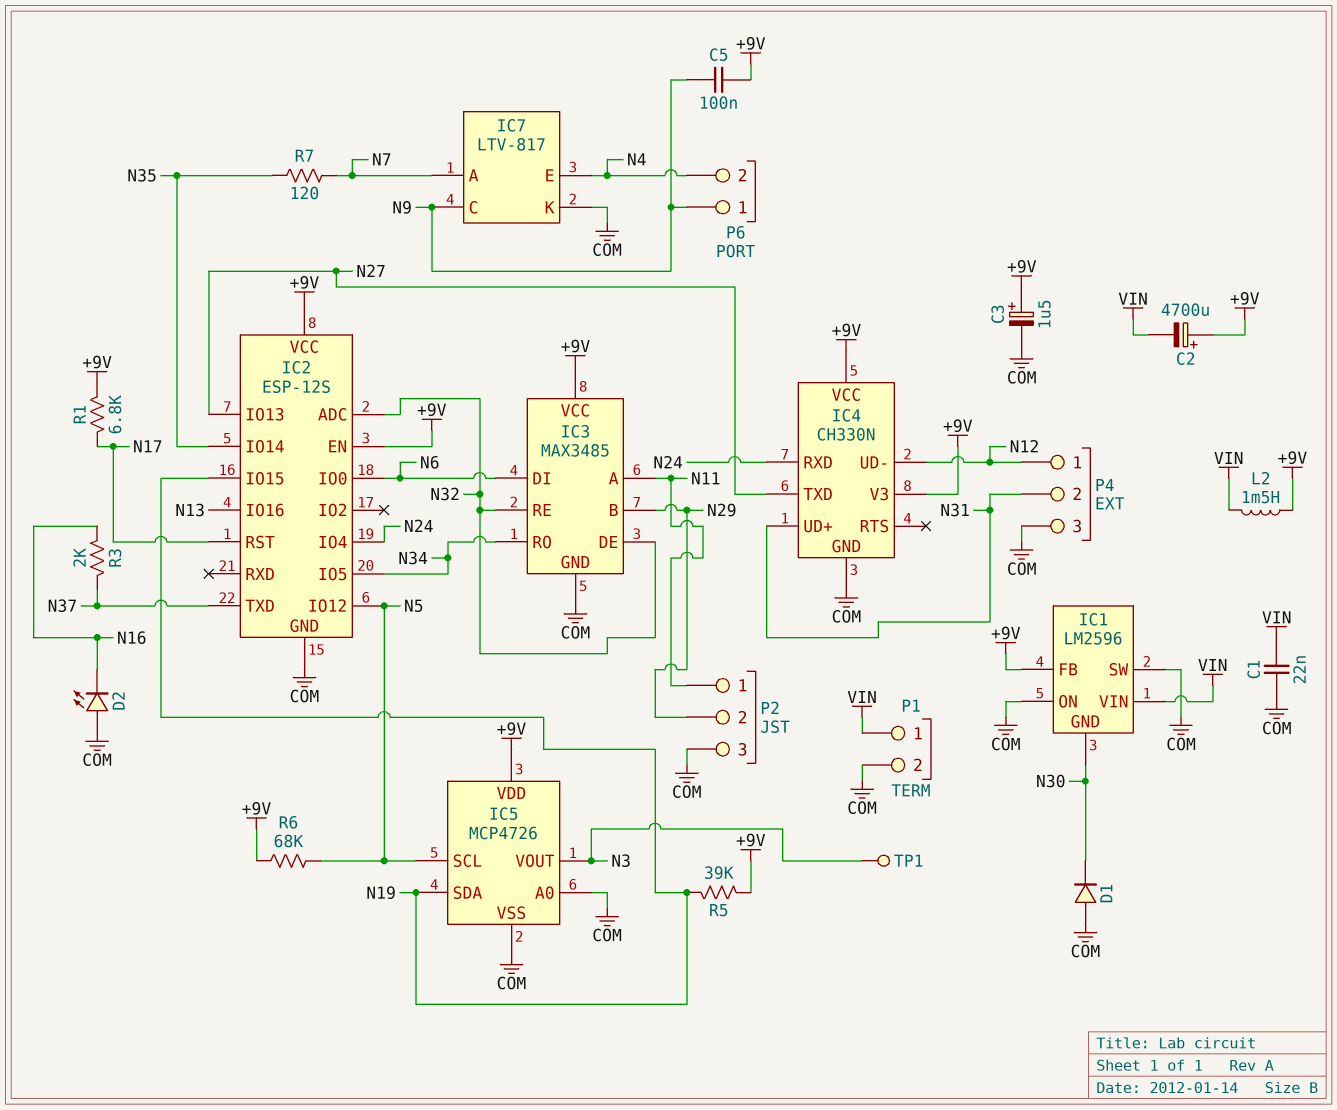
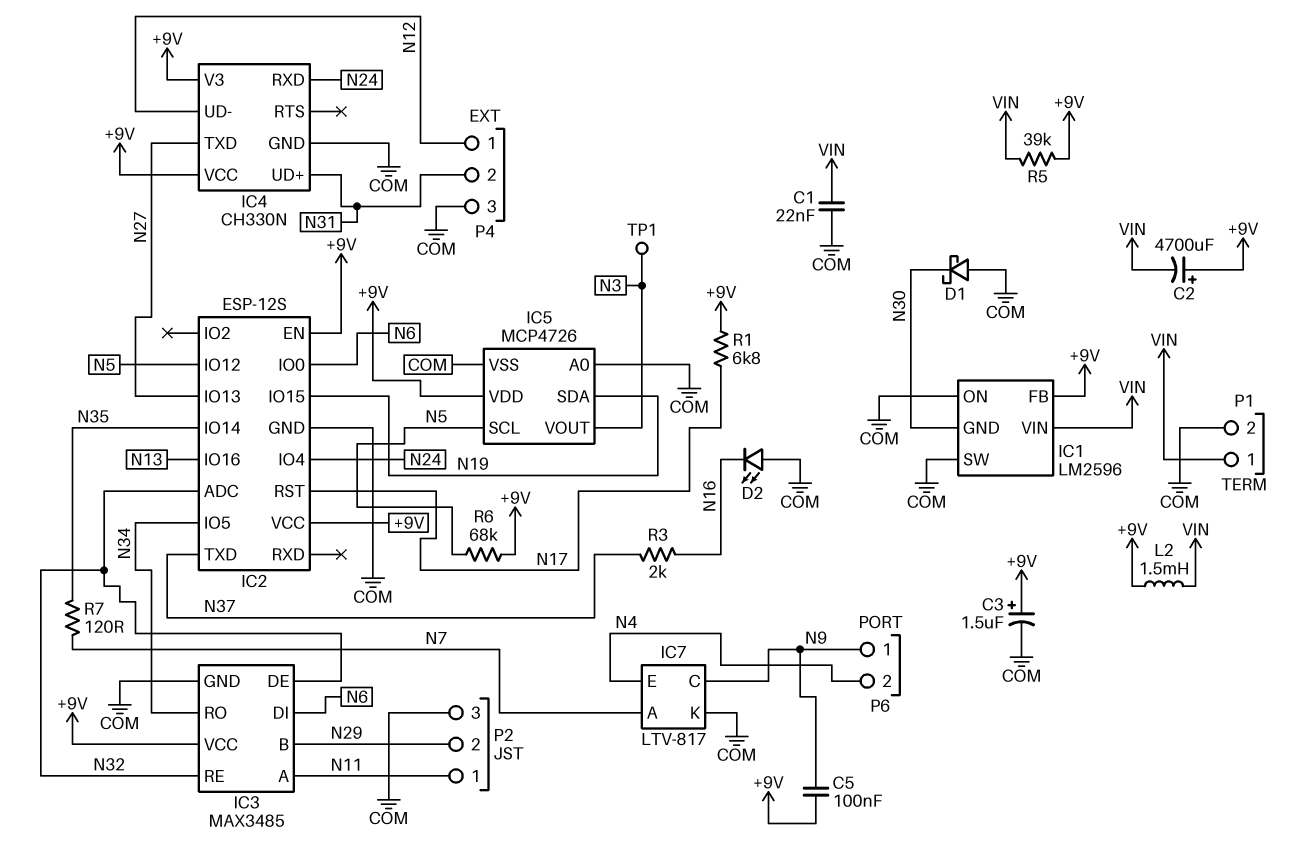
D1: diode (A COM, K N30) -> schottky (A COM, K N30)
R5: 39k (+9V, N19) -> 39k (+9V, VIN)

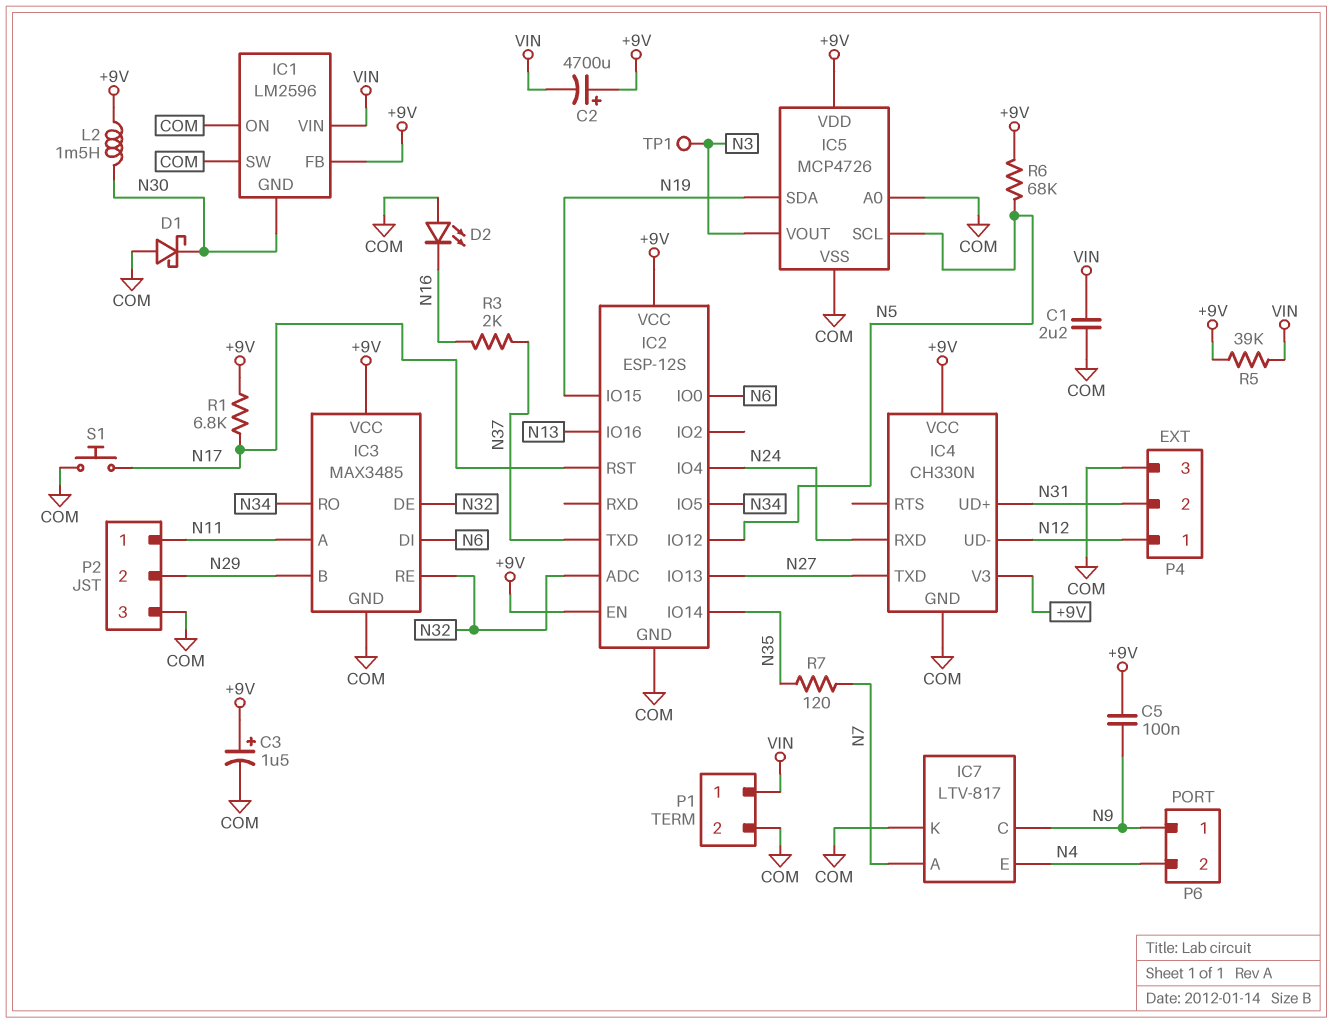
C1: 22nF (COM, VIN) -> 2.2uF (COM, VIN)
L2: 1.5mH (+9V, VIN) -> 1.5mH (+9V, N30)
S1: none -> button (COM, N17)

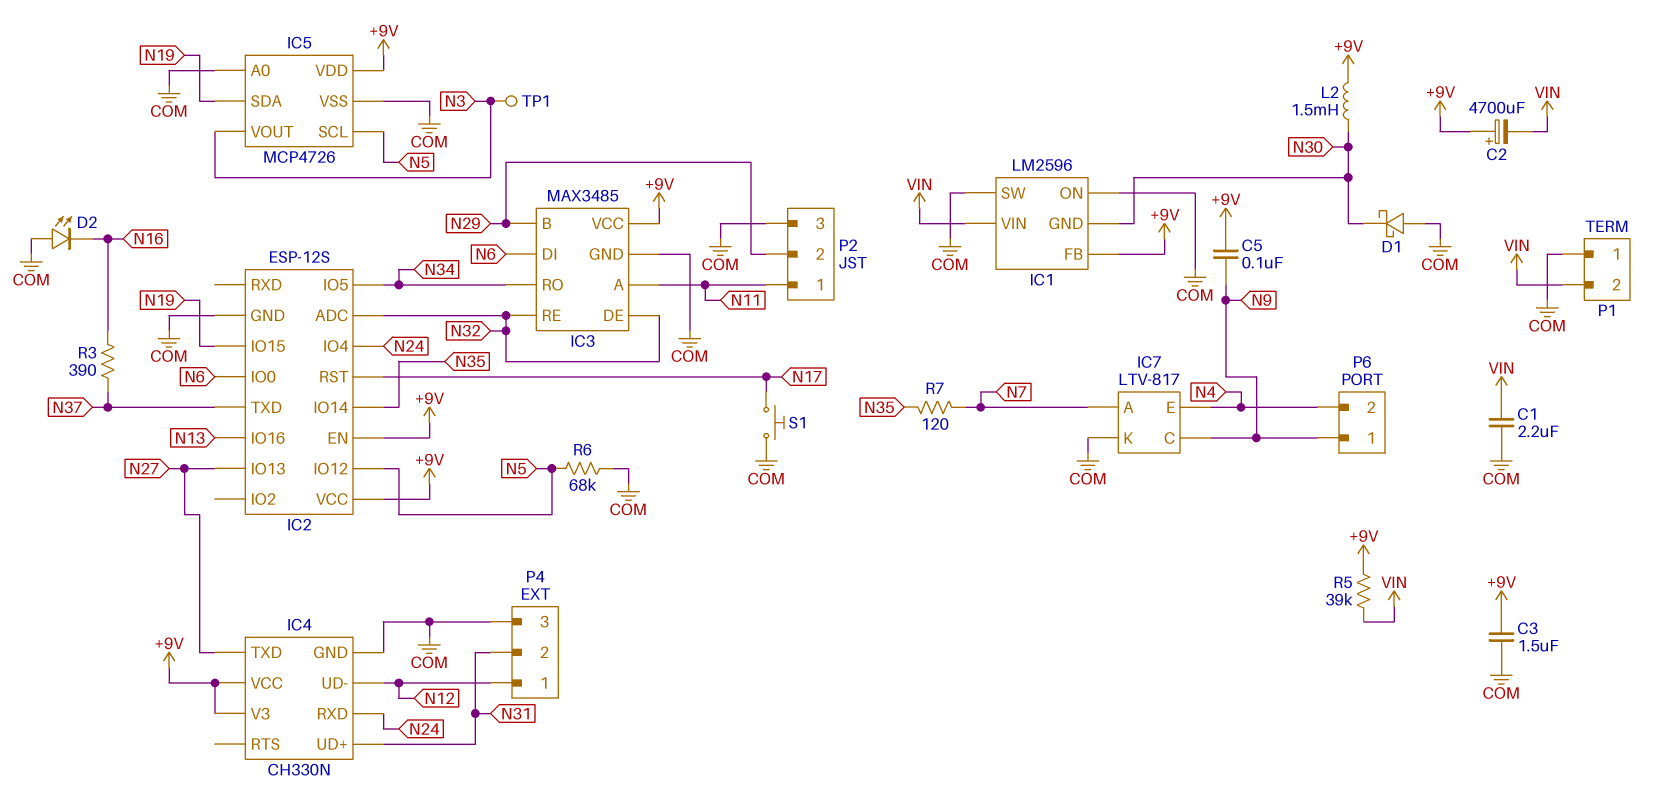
C3: 1.5uF (plus +9V, minus COM) -> 1.5uF (+9V, COM)
P1 pin 1: VIN -> COM
P1 pin 2: COM -> VIN
R1: 6.8k (+9V, N17) -> none
R3: 2k (N16, N37) -> 390 (N16, N37)
R6: 68k (+9V, N5) -> 68k (COM, N5)

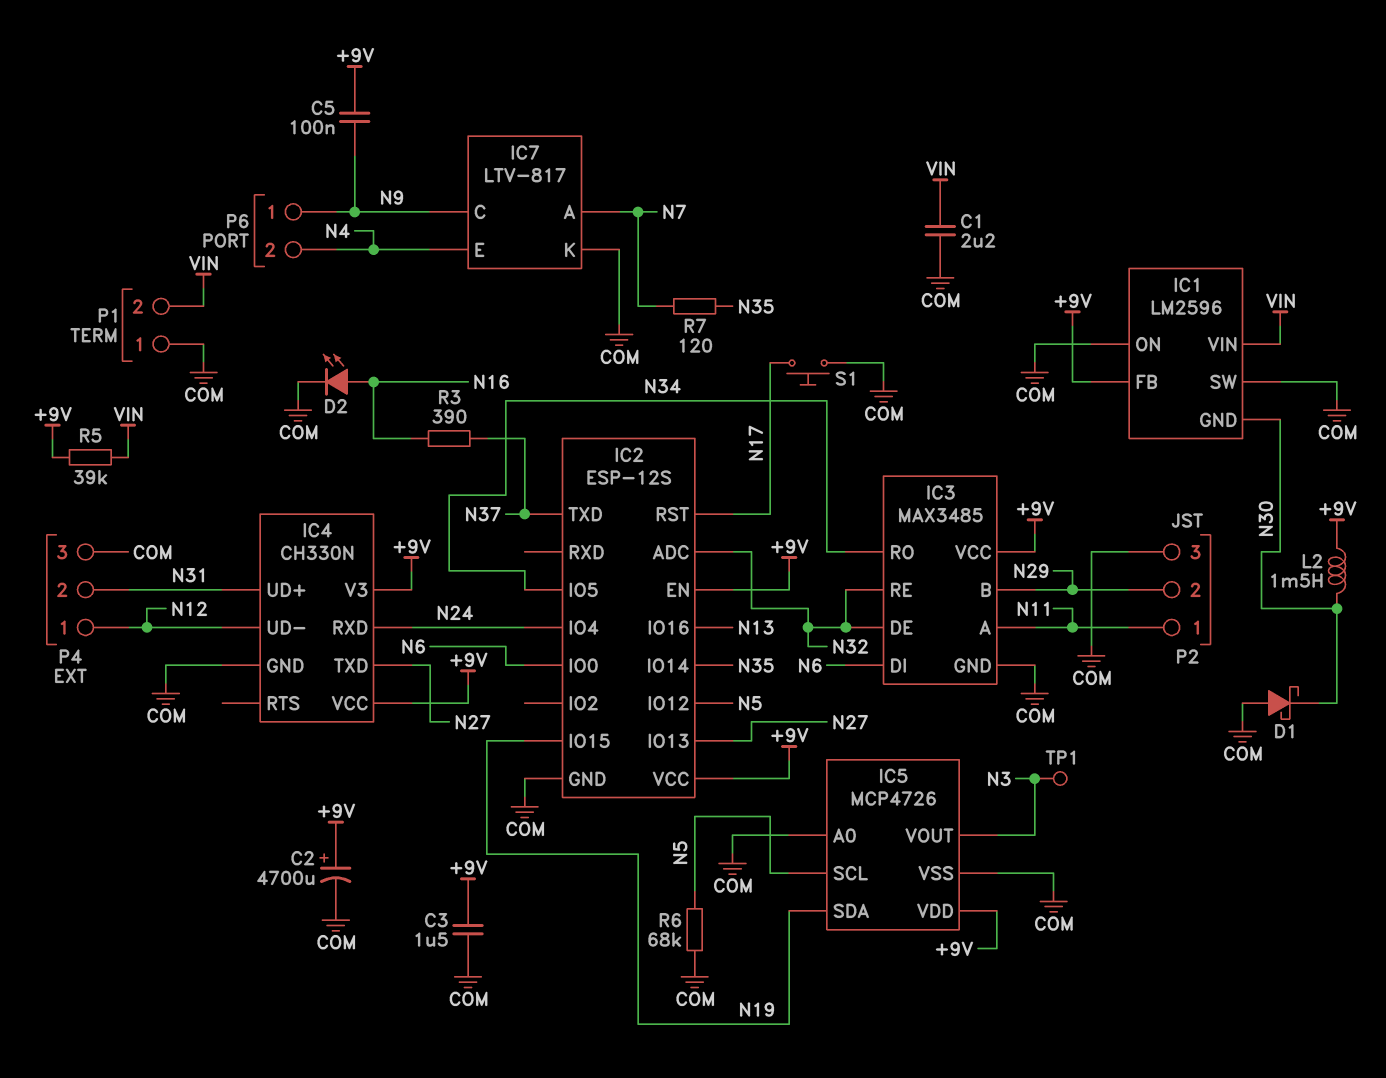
C2: 4700uF (plus +9V, minus VIN) -> 4700uF (plus +9V, minus COM)
D2: LED (A COM, K N16) -> LED (A N16, K COM)

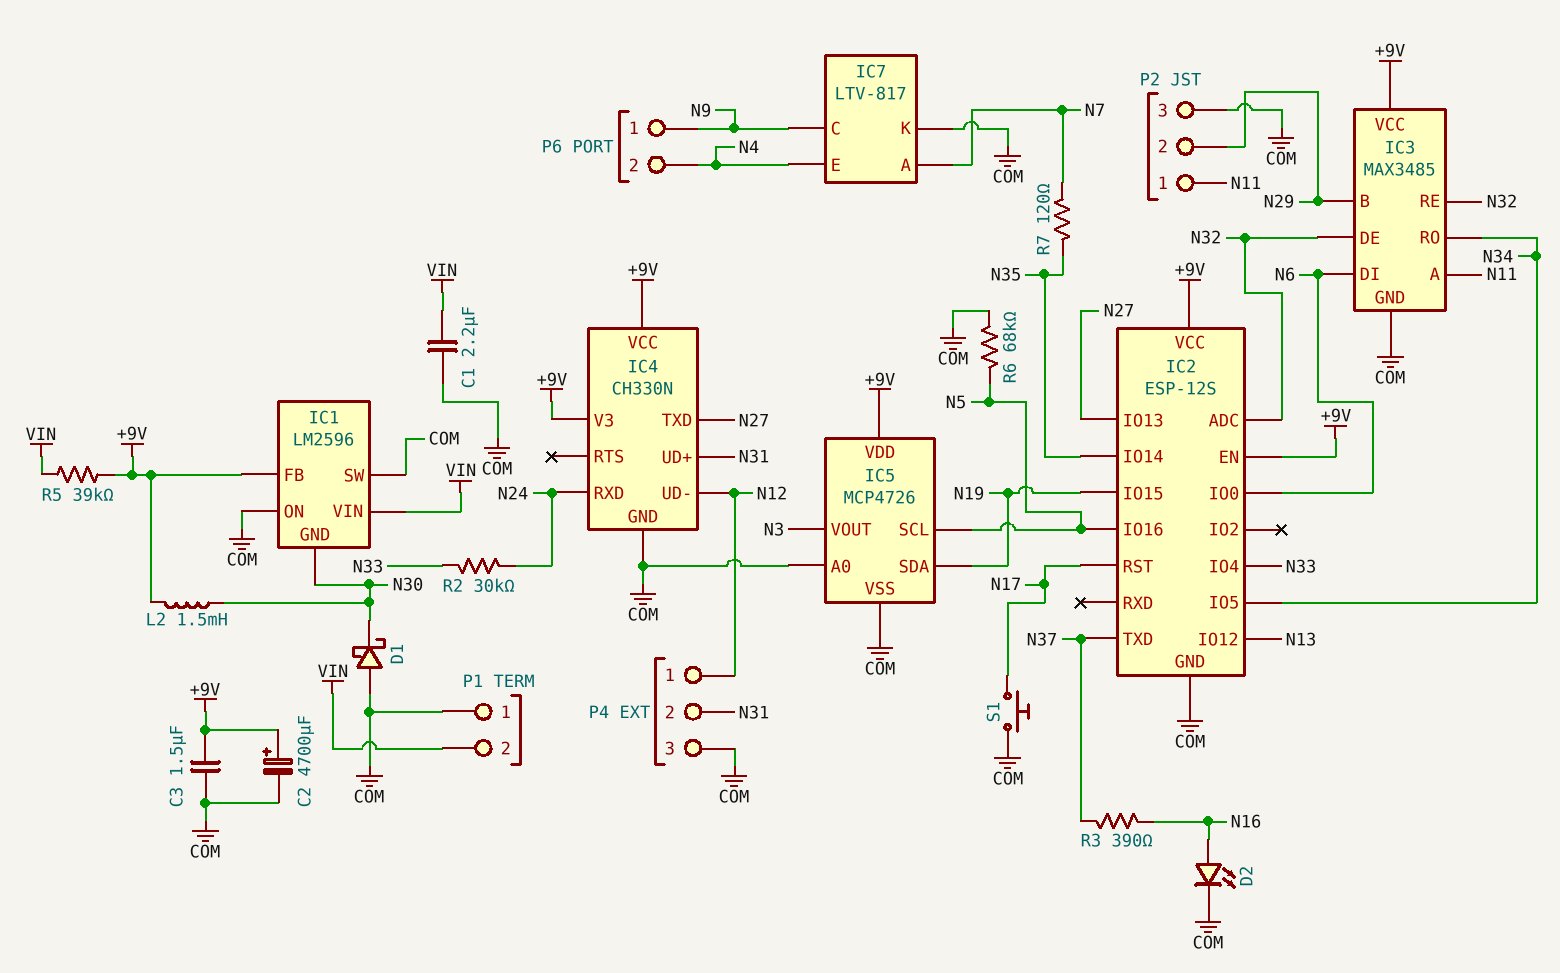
C5: 100nF (+9V, N9) -> none
IC2 pin IO4: N24 -> N33
IC2 pin IO12: N5 -> N13
IC2 pin IO16: N13 -> N5
R2: none -> 30k (N24, N33)
TP1: test point (N3) -> none

